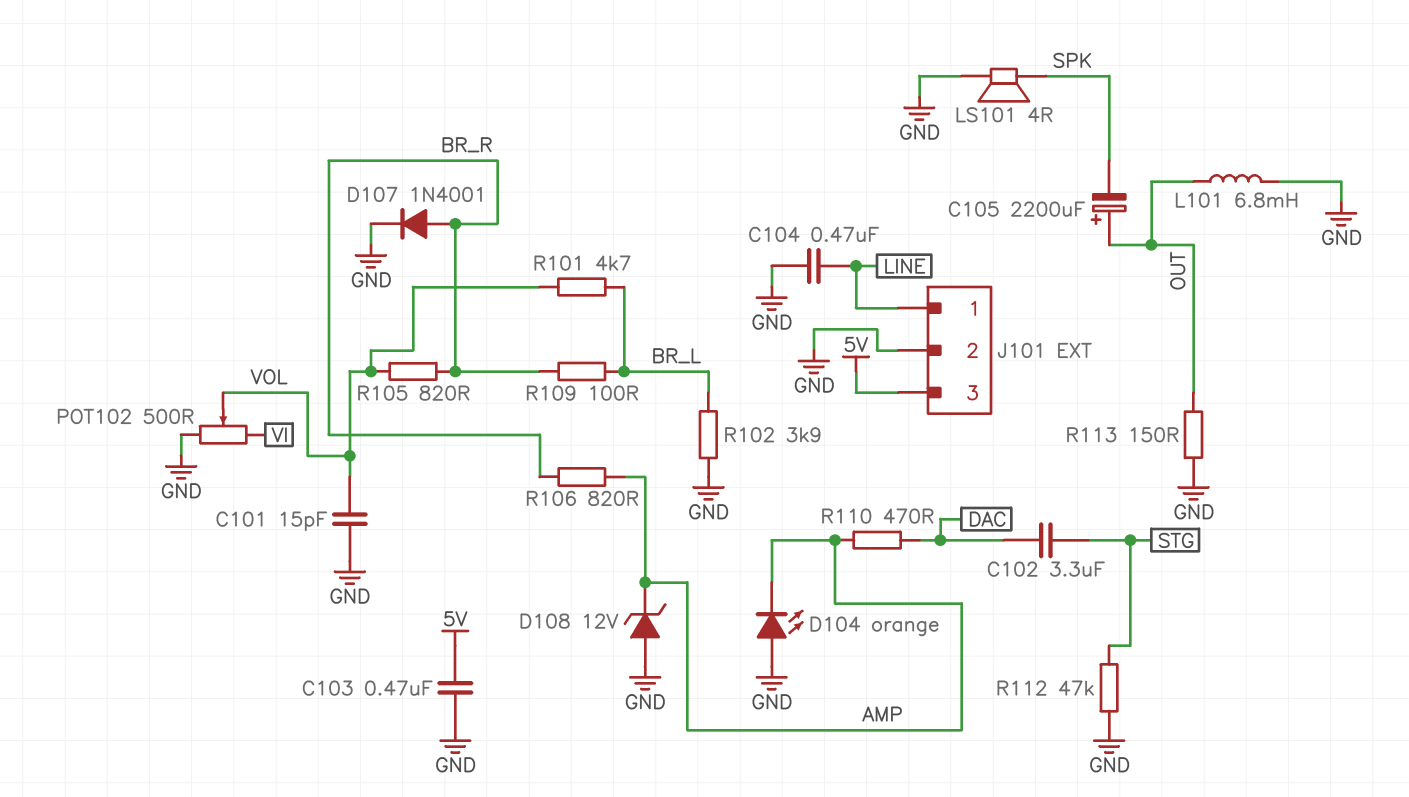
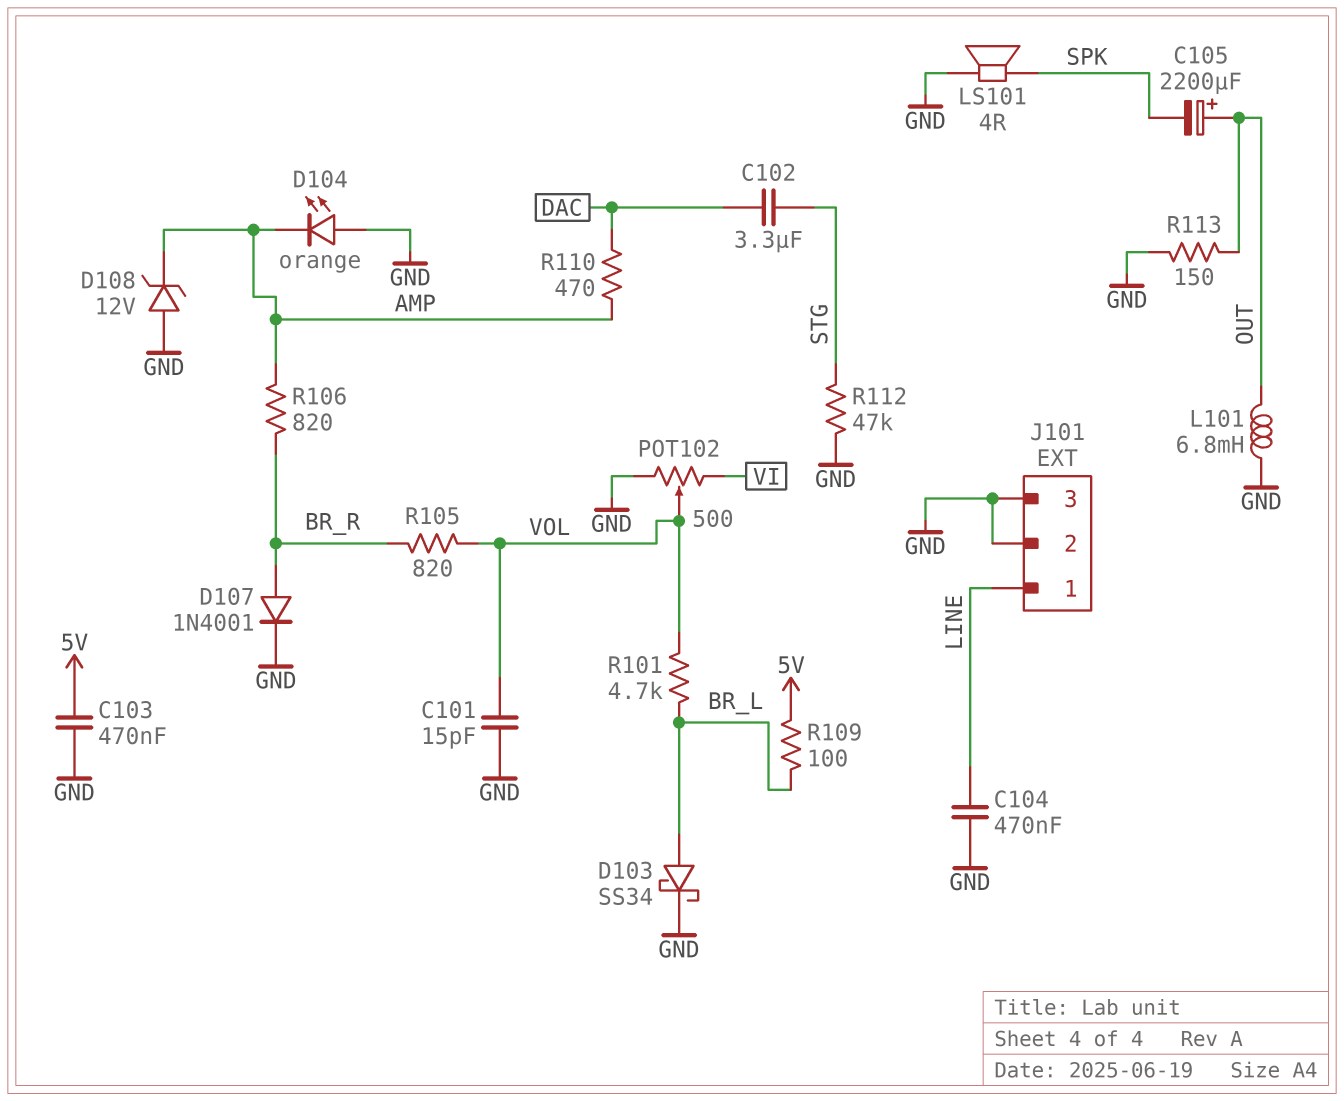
D103: none -> schottky SS34 (A BR_L, K GND)
J101 pin 3: 5V -> GND
R102: 3.9k (BR_L, GND) -> none
R109: 100 (BR_L, BR_R) -> 100 (5V, BR_L)

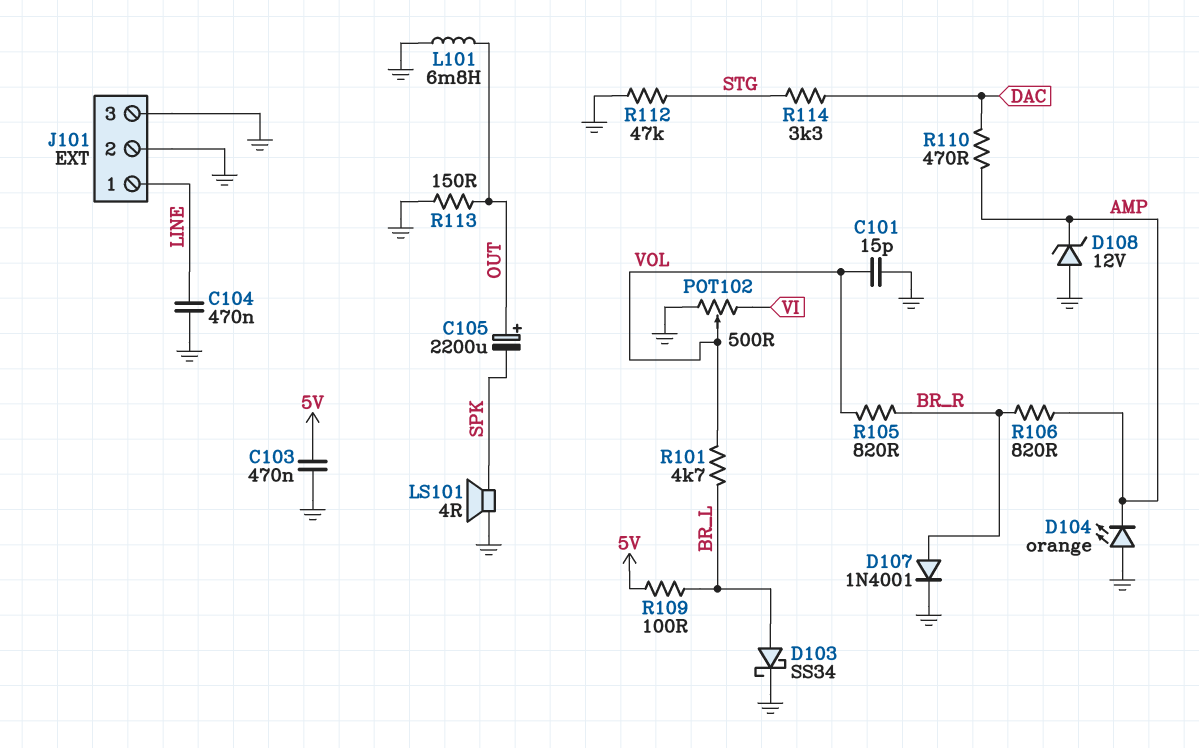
C102: 3.3uF (DAC, STG) -> none
R114: none -> 3.3k (DAC, STG)

